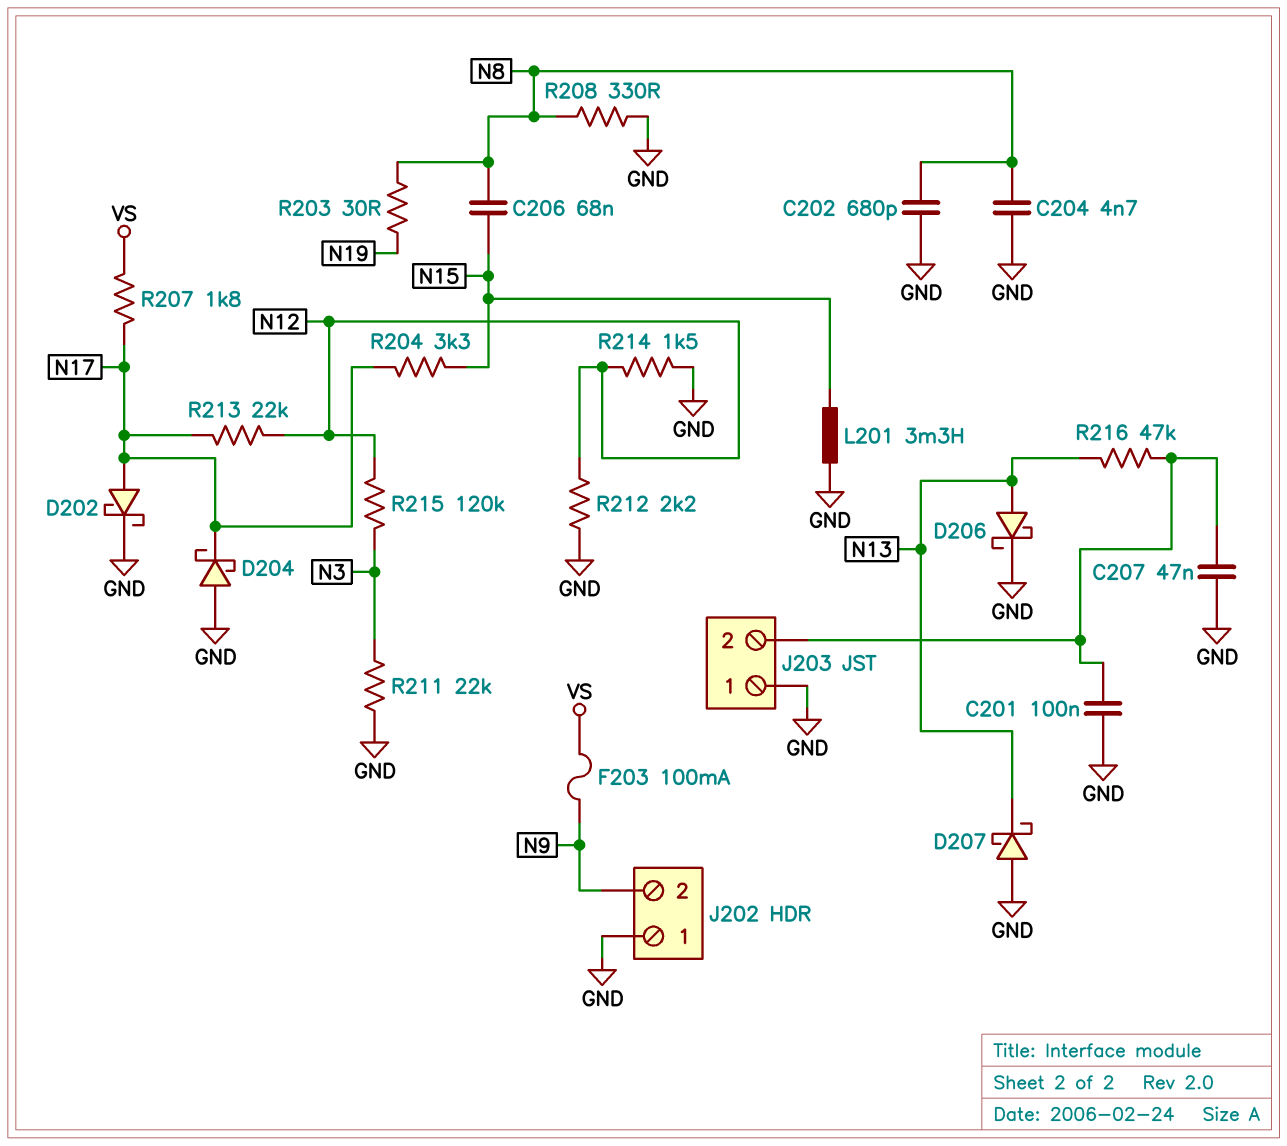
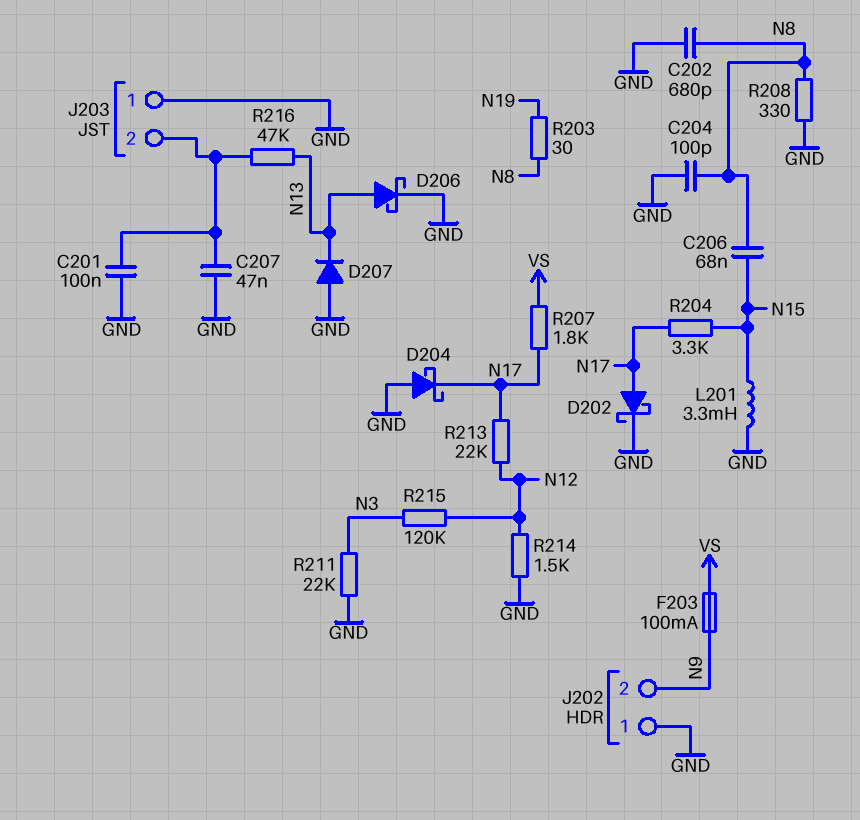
C204: 4.7nF (GND, N8) -> 100pF (GND, N8)
D207: schottky (A GND, K N13) -> diode (A GND, K N13)
R212: 2.2k (GND, N12) -> none

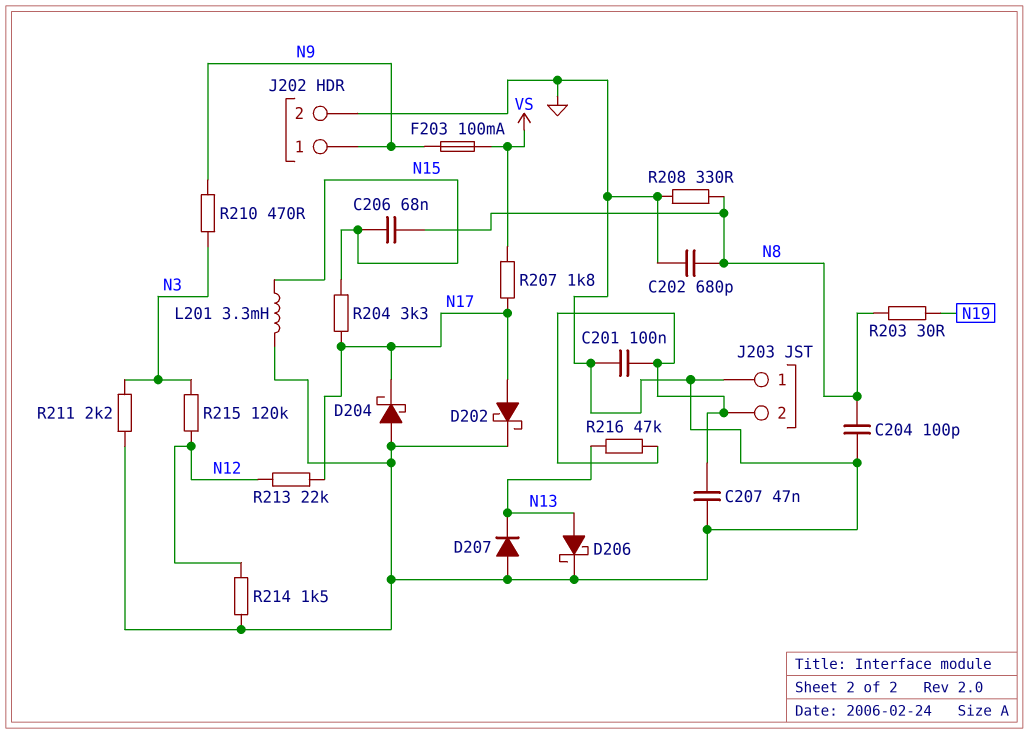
J202 pin 1: GND -> N9
J202 pin 2: N9 -> GND
R210: none -> 470 (N3, N9)
R211: 22k (GND, N3) -> 2.2k (GND, N3)

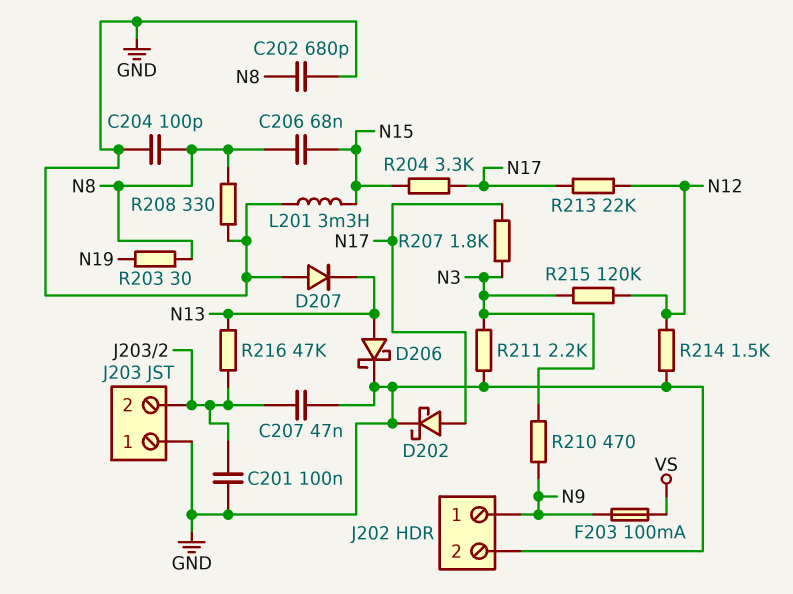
D204: schottky (A GND, K N17) -> none
R207: 1.8k (N17, VS) -> 1.8k (N3, N17)

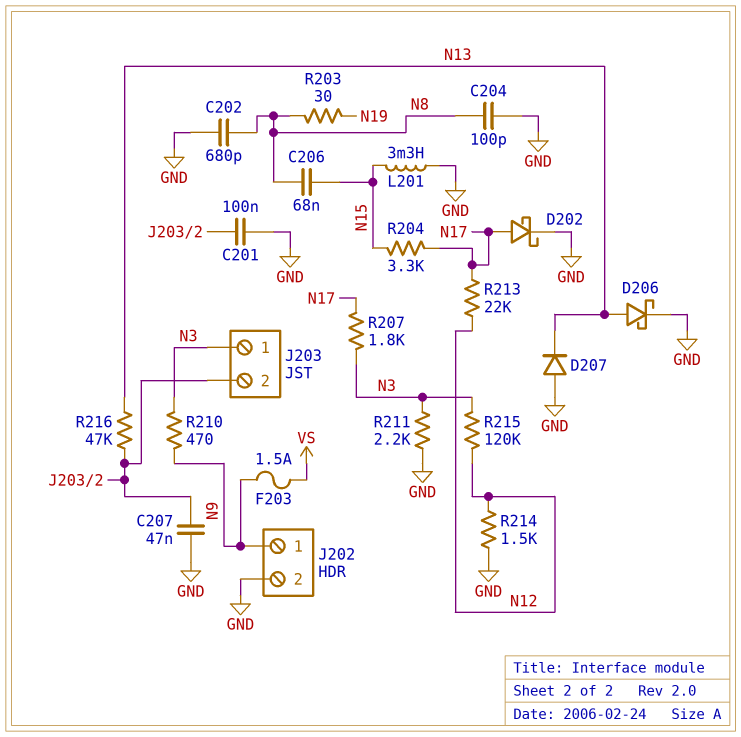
F203: 100mA (N9, VS) -> 1.5A (N9, VS)
J203 pin 1: GND -> N3
R208: 330 (GND, N8) -> none

